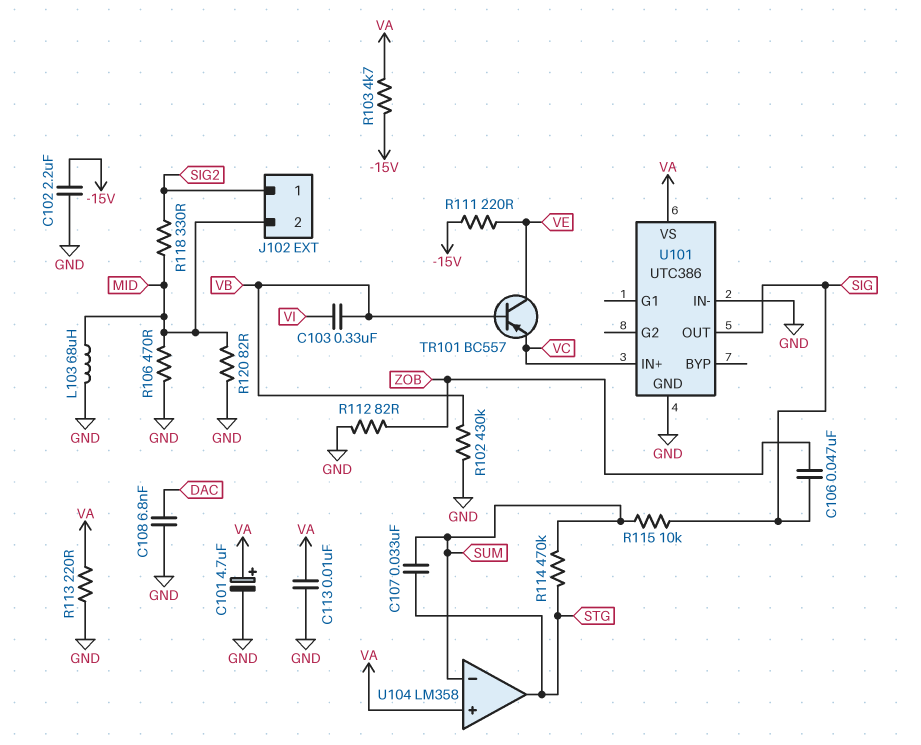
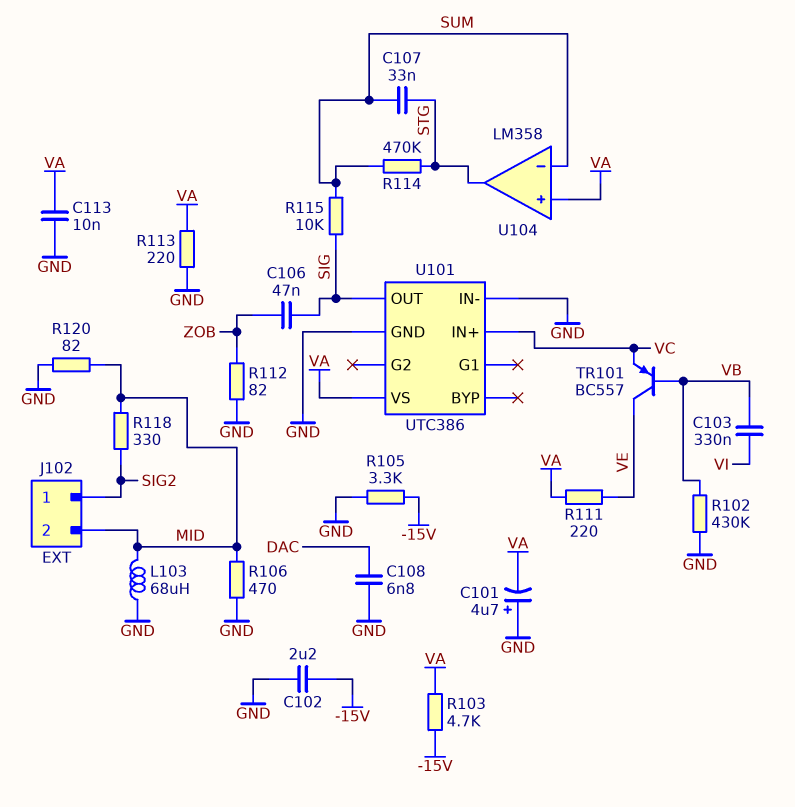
C101: 4.7uF (plus VA, minus GND) -> 4.7uF (plus GND, minus VA)
R105: none -> 3.3k (-15V, GND)
R111: 220 (-15V, VE) -> 220 (VA, VE)

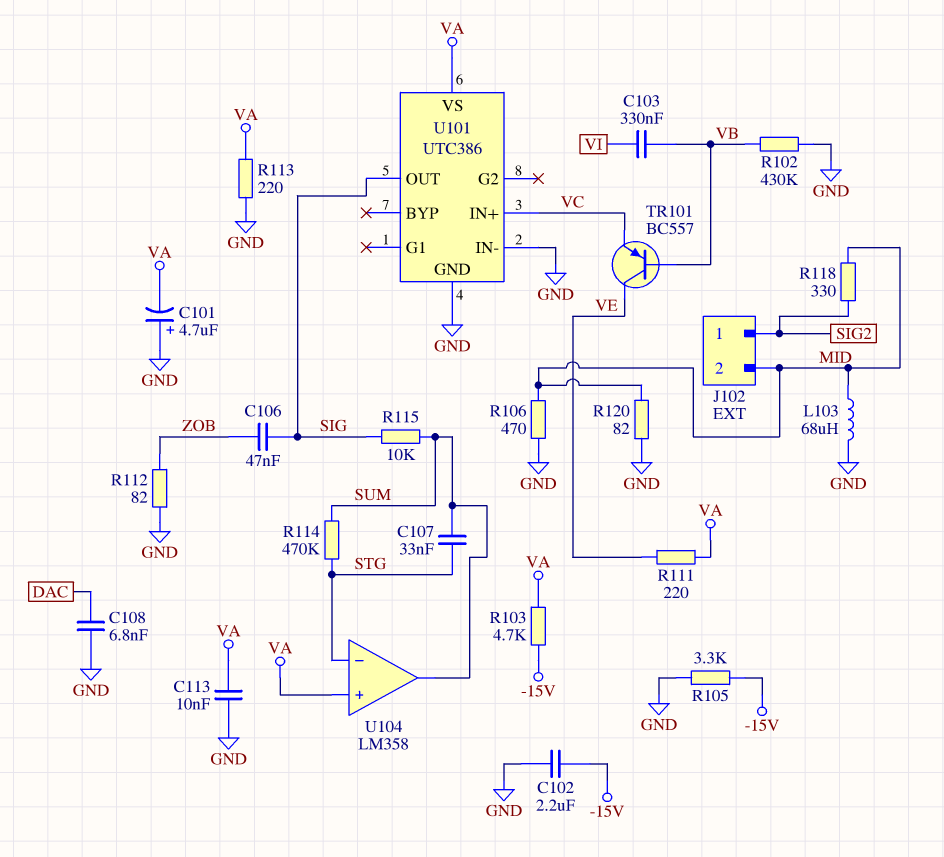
U104 pin in-: SUM -> STG
U104 pin out: STG -> SUM

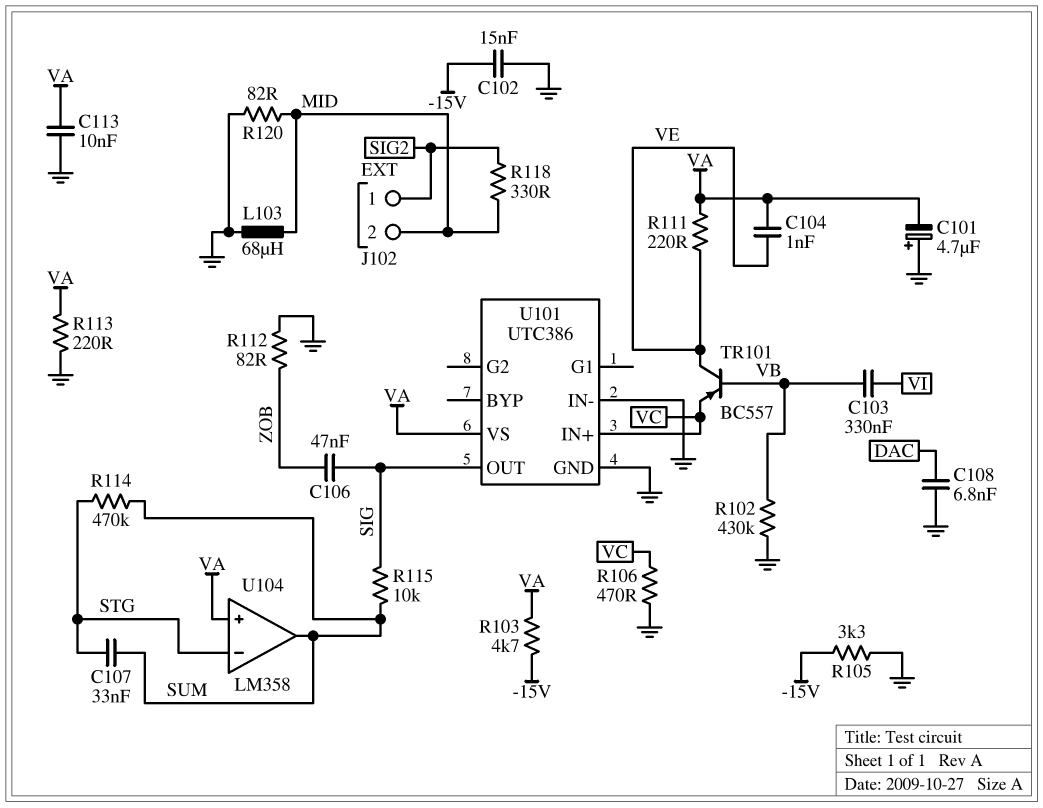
C102: 2.2uF (-15V, GND) -> 15nF (-15V, GND)
C104: none -> 1nF (VA, VE)
R106: 470 (GND, MID) -> 470 (GND, VC)

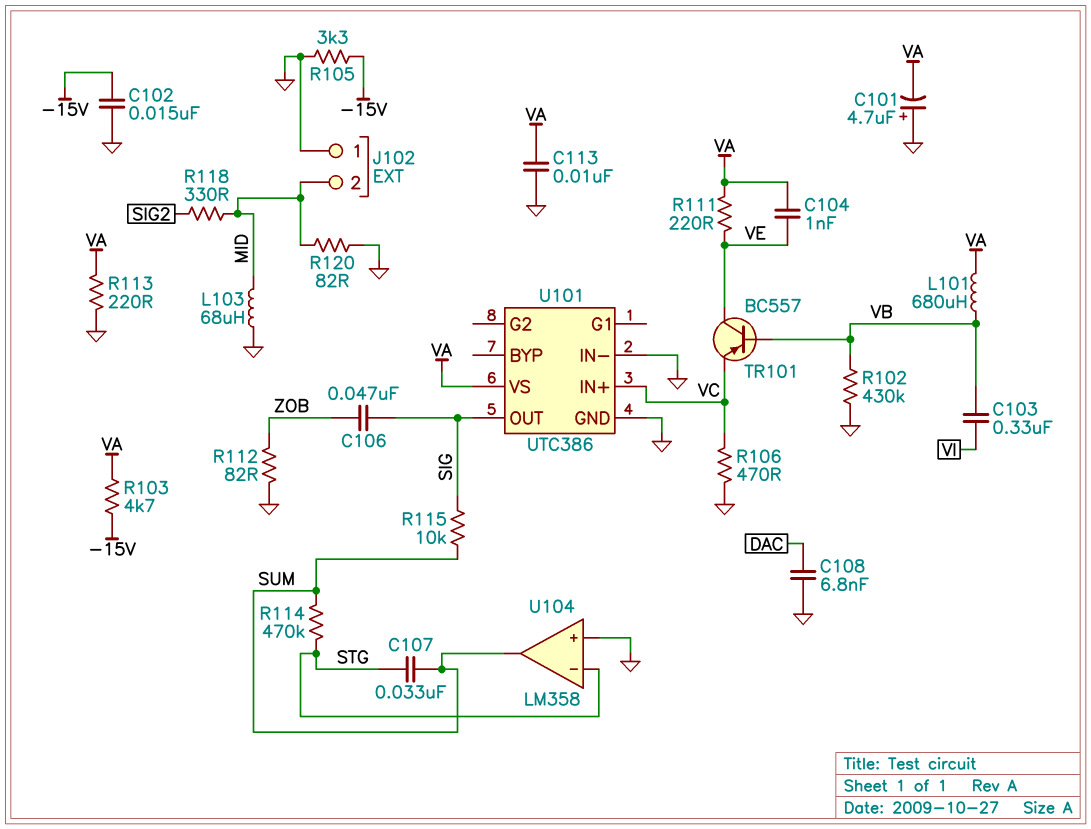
J102 pin 1: SIG2 -> GND
L101: none -> 680uH (VA, VB)
U104 pin in+: VA -> GND

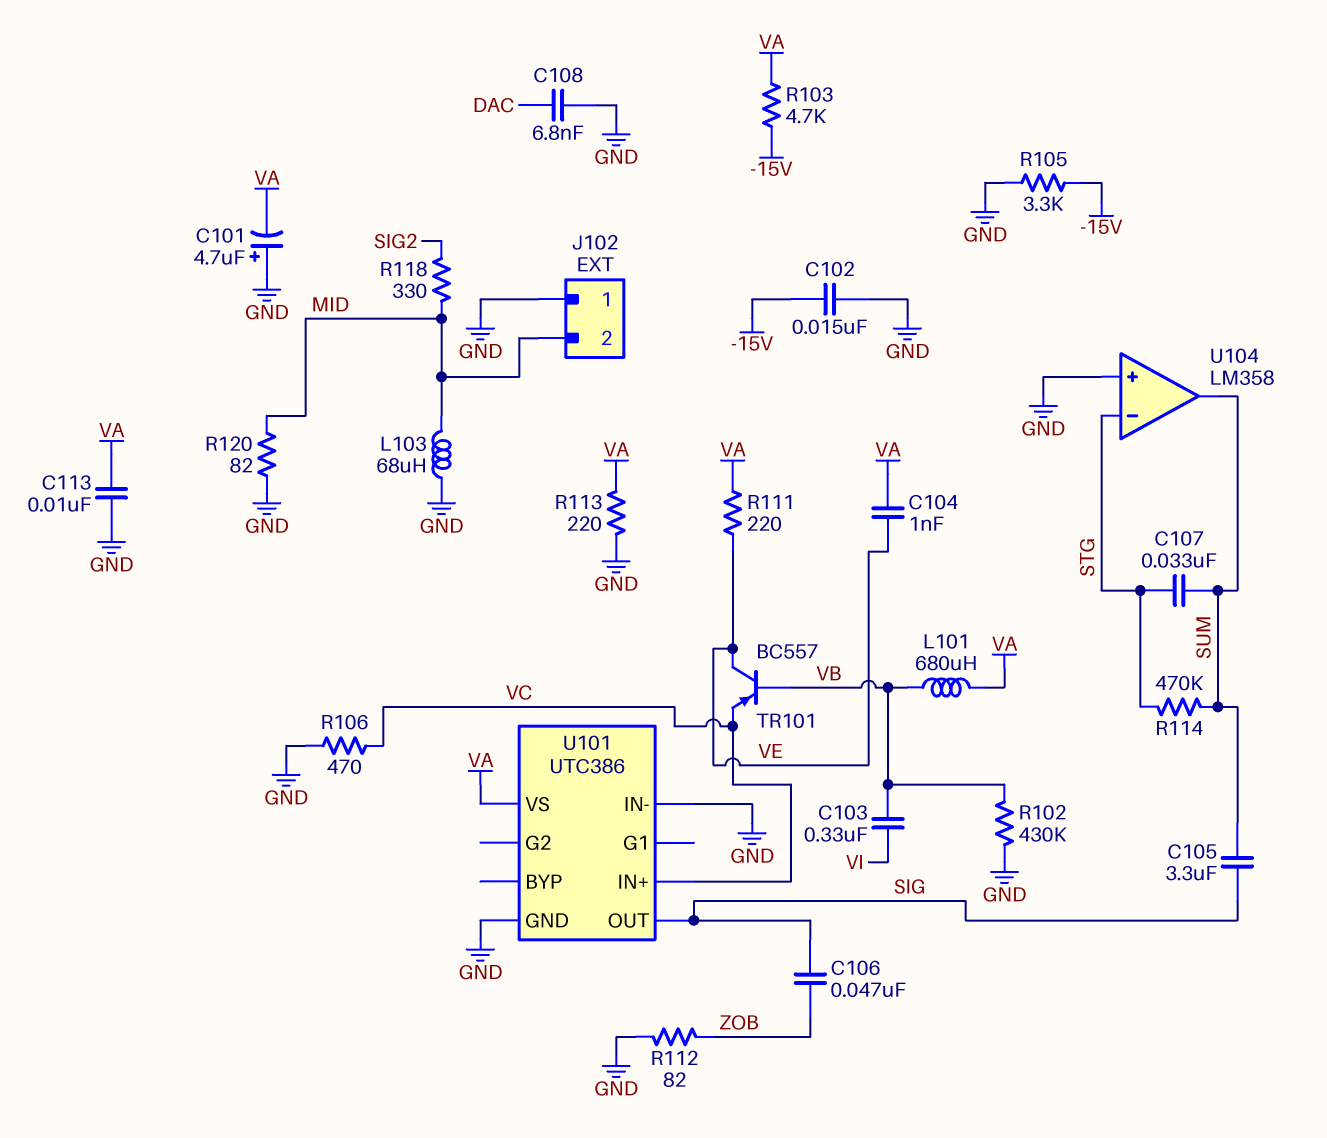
C105: none -> 3.3uF (SIG, SUM)
R115: 10k (SIG, SUM) -> none

